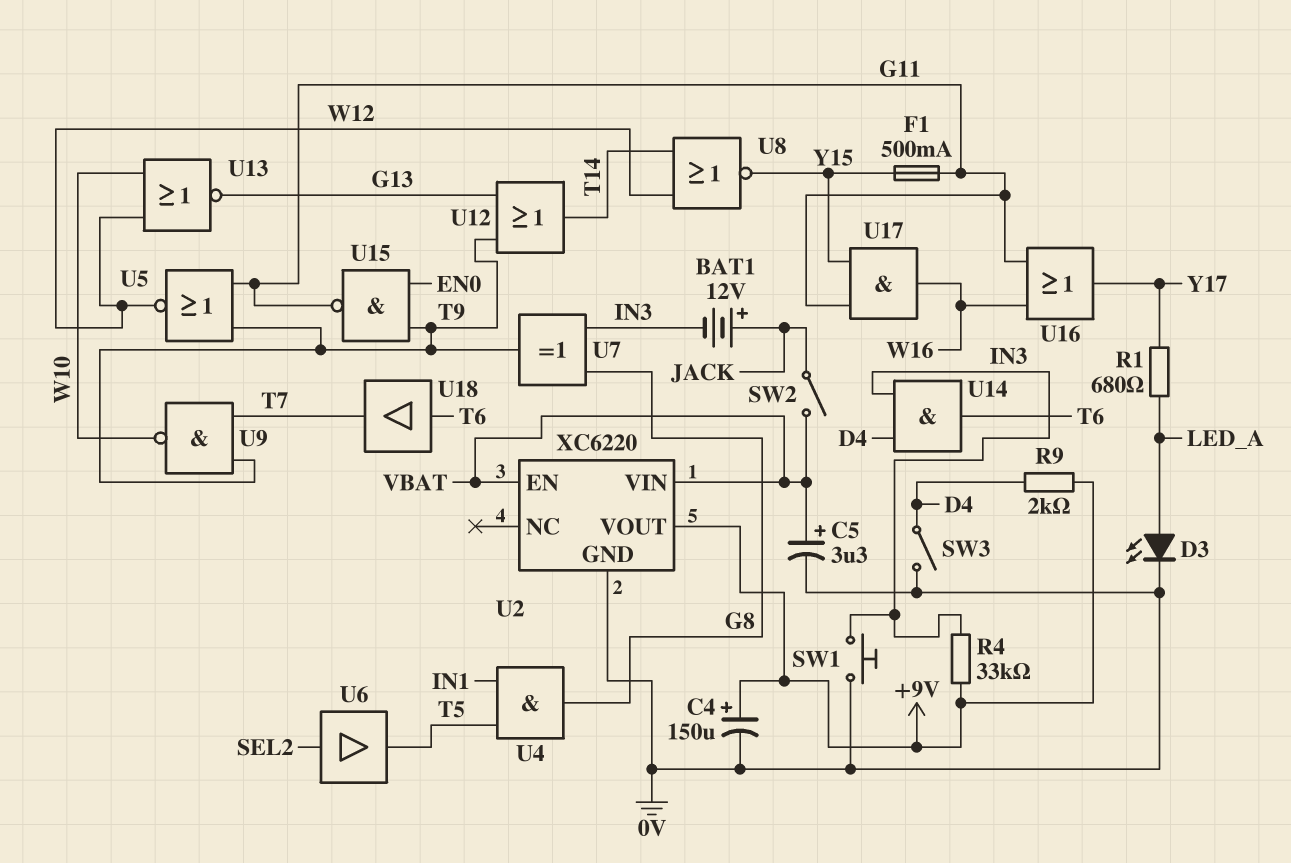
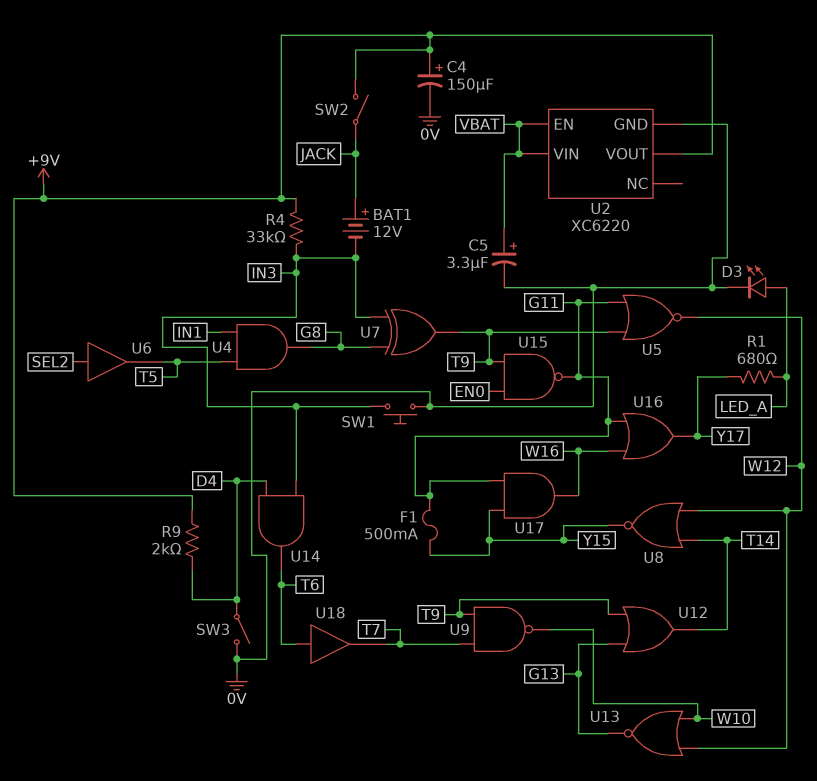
SW2: switch (JACK, VBAT) -> switch (+9V, JACK)

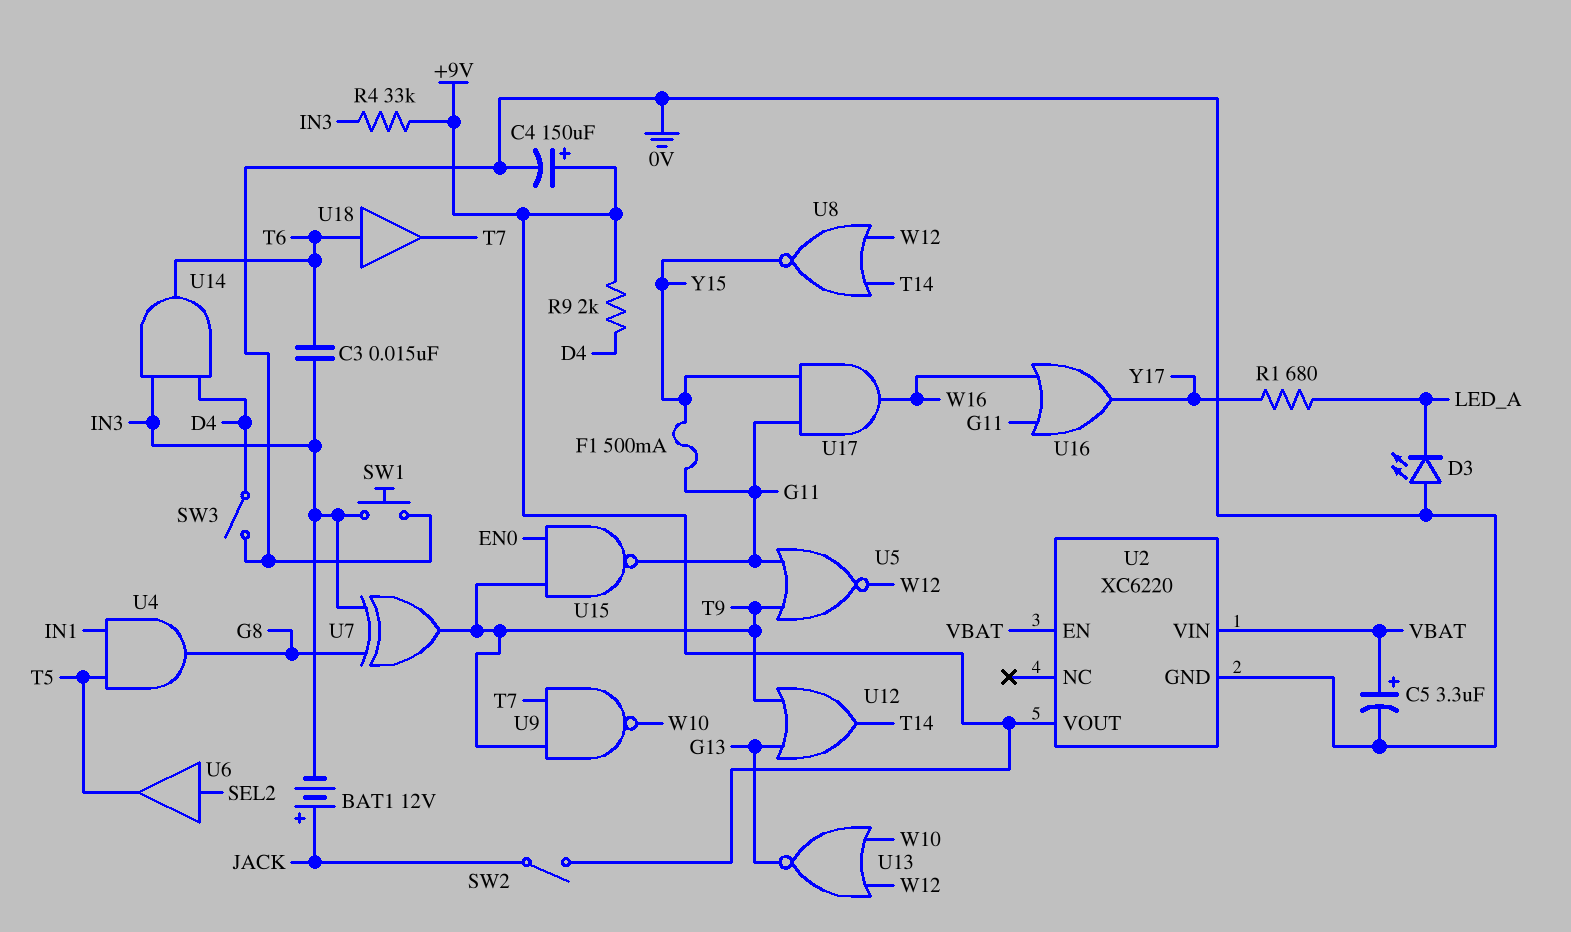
C3: none -> 15nF (IN3, T6)
D3: LED (A LED_A, K 0V) -> LED (A 0V, K LED_A)

